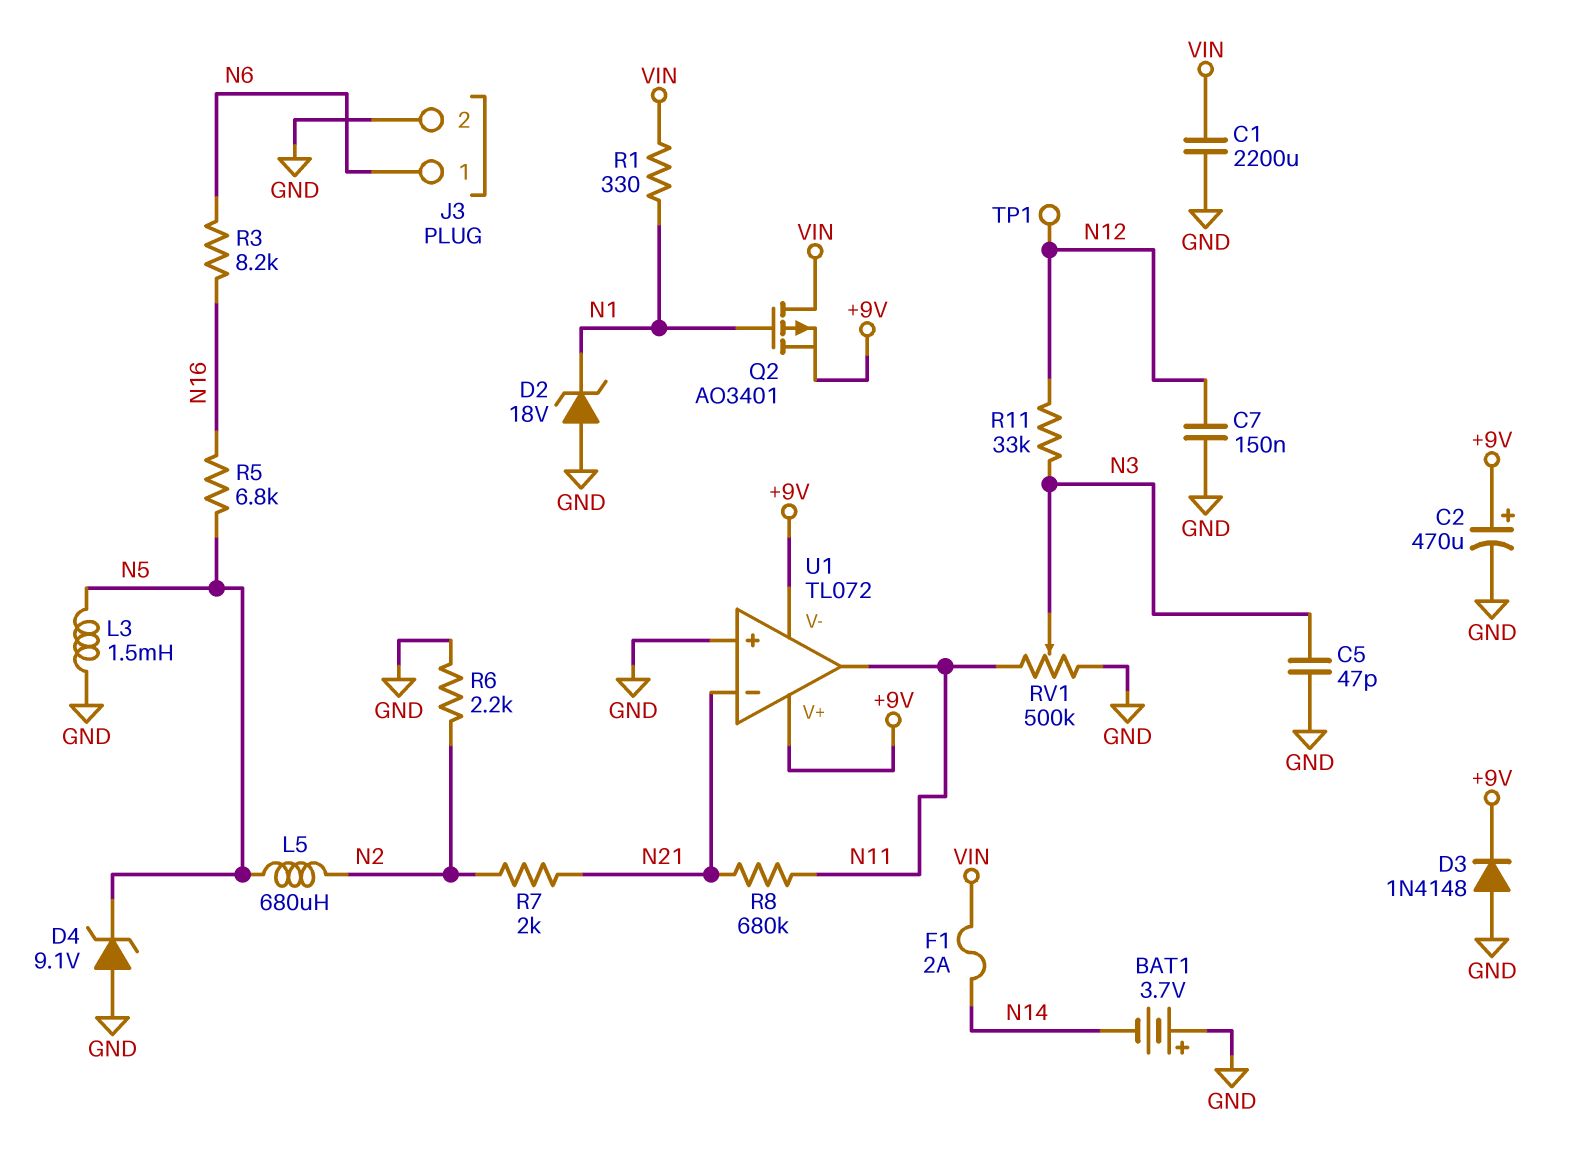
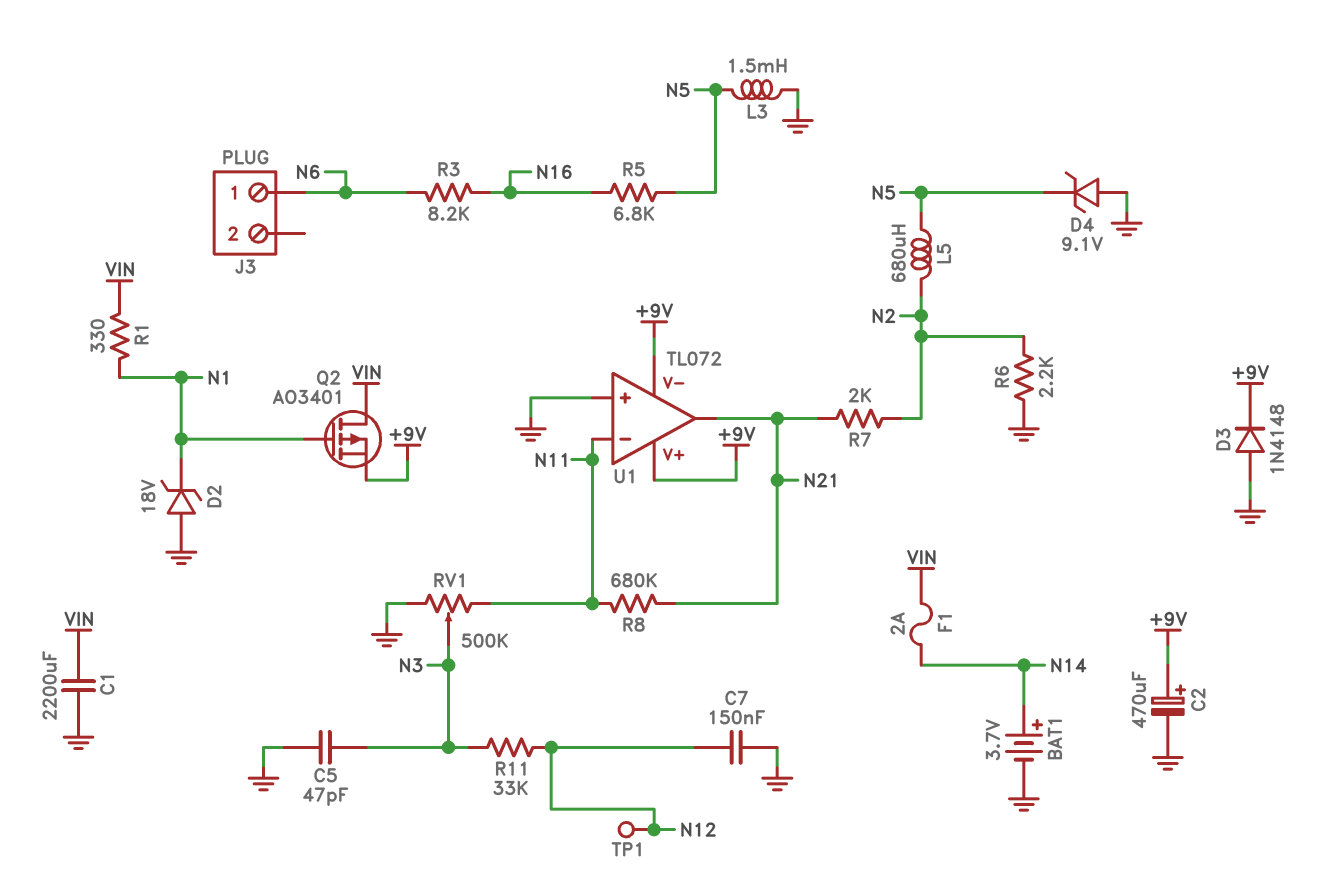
BAT1: 3.7V (plus GND, minus N14) -> 3.7V (plus N14, minus GND)
J3 pin 2: GND -> none
U1 pin in-: N21 -> N11
U1 pin out: N11 -> N21

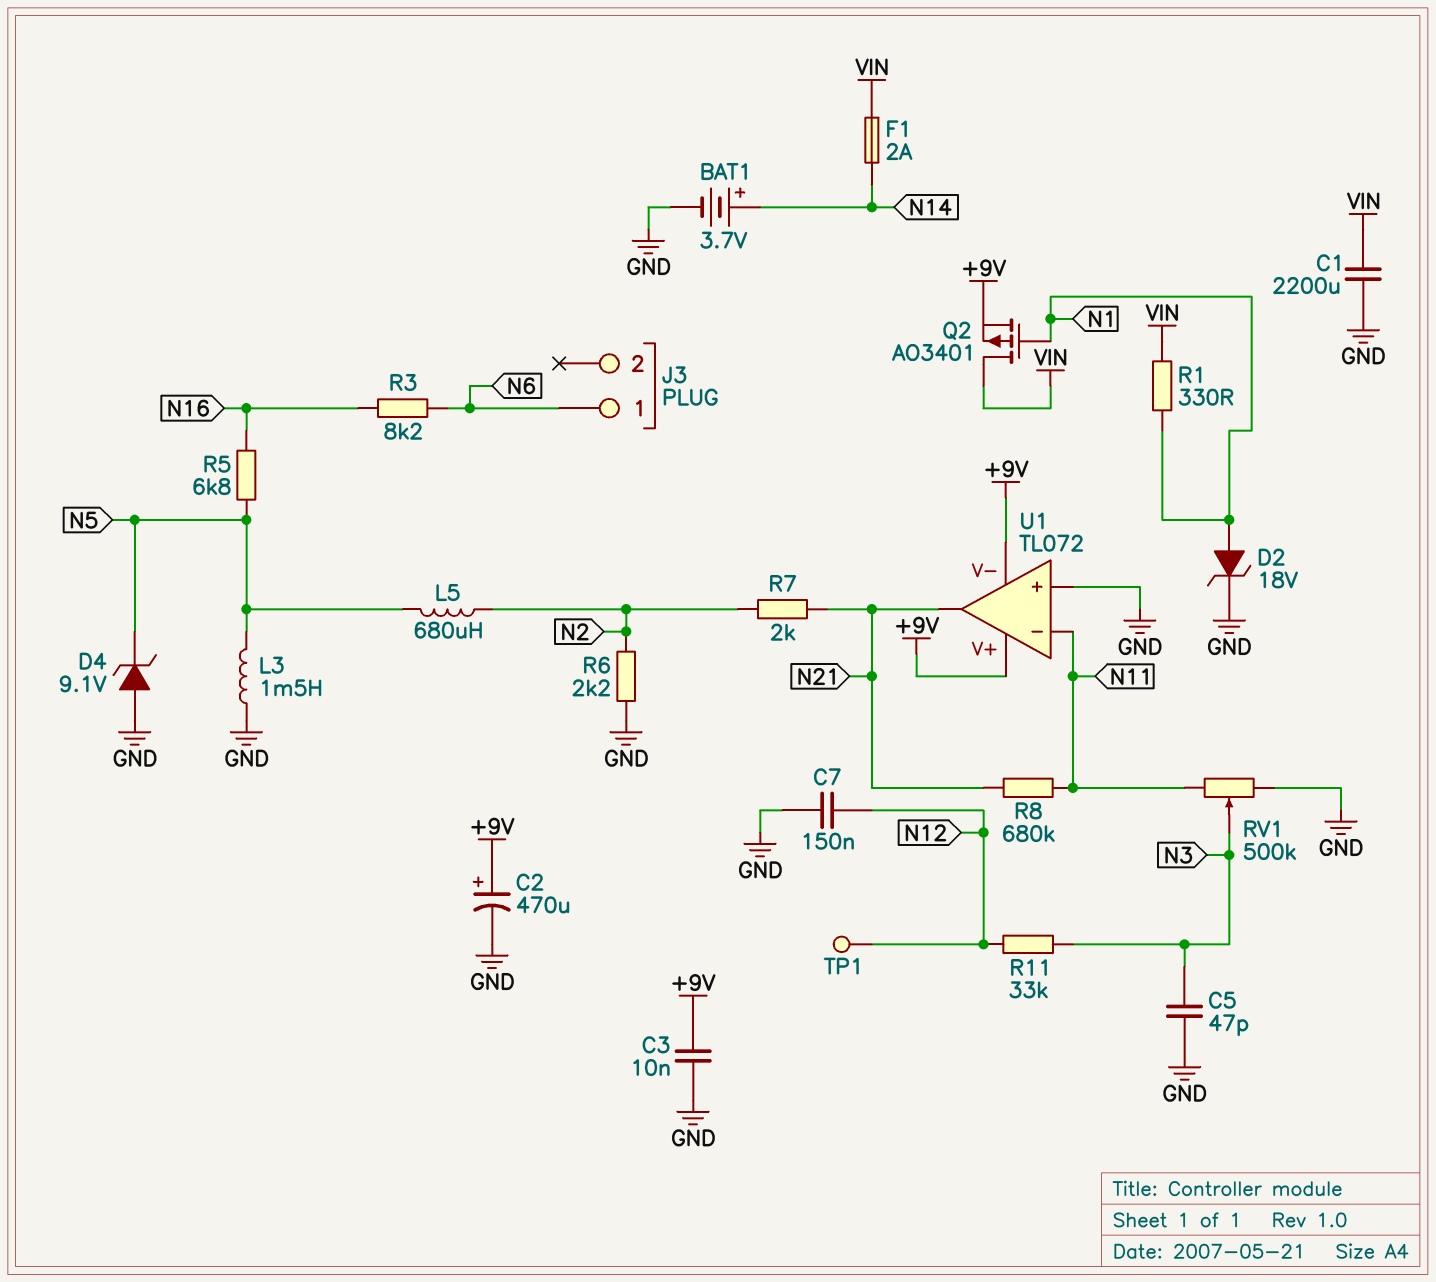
C3: none -> 10nF (+9V, GND)
D2: zener 18V (A GND, K N1) -> zener 18V (A N1, K GND)
D3: diode 1N4148 (A GND, K +9V) -> none

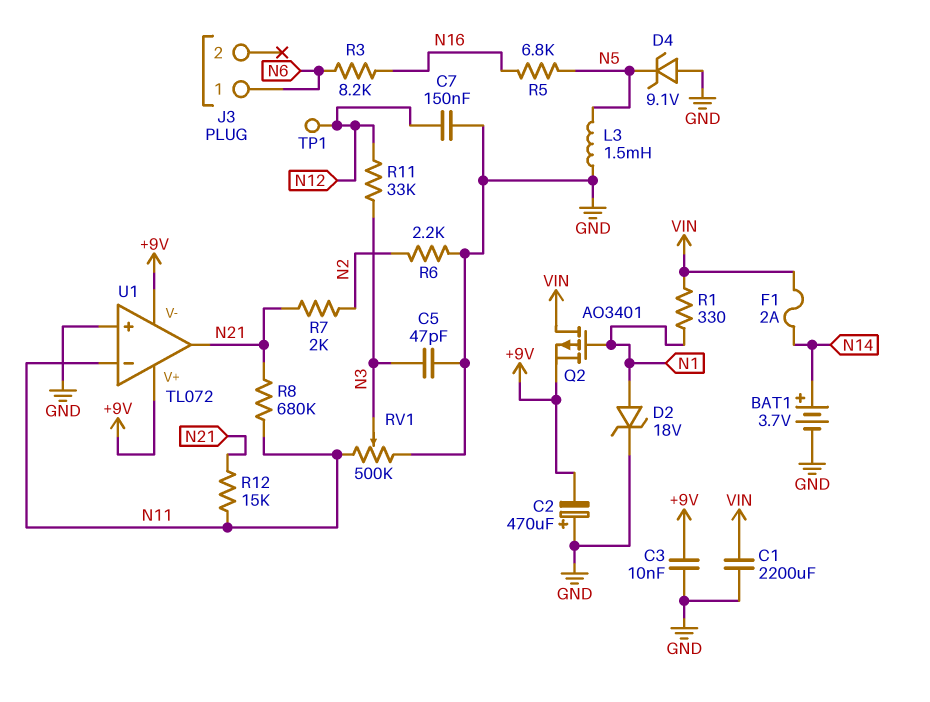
C2: 470uF (plus +9V, minus GND) -> 470uF (plus GND, minus +9V)
L5: 680uH (N2, N5) -> none
R12: none -> 15k (N11, N21)

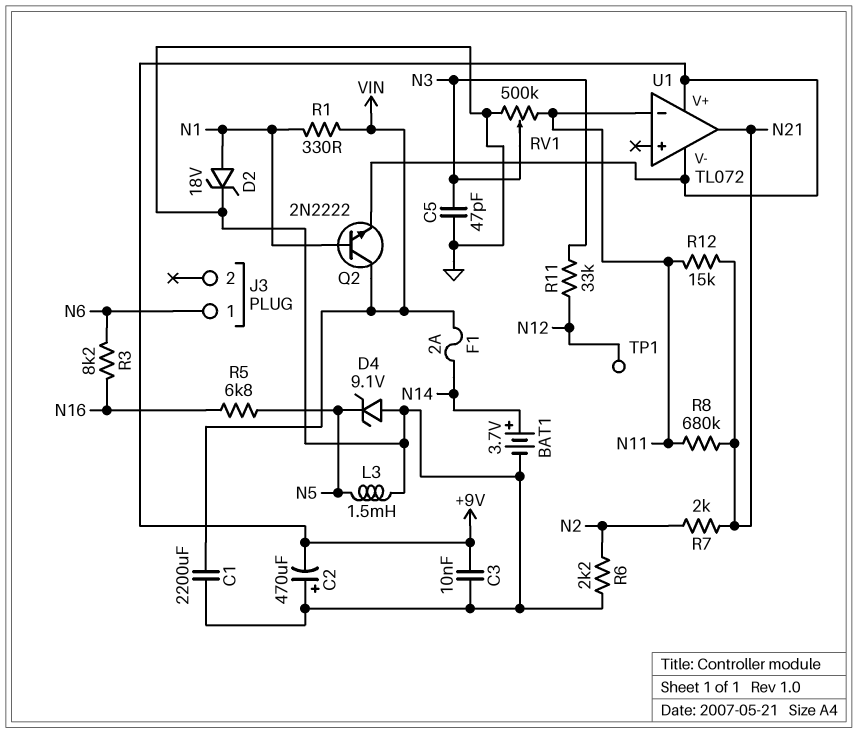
C7: 150nF (GND, N12) -> none
Q2: PMOS AO3401 (G N1, D VIN, S +9V) -> NPN 2N2222 (B N1, C VIN, E +9V)
U1 pin in+: GND -> none

